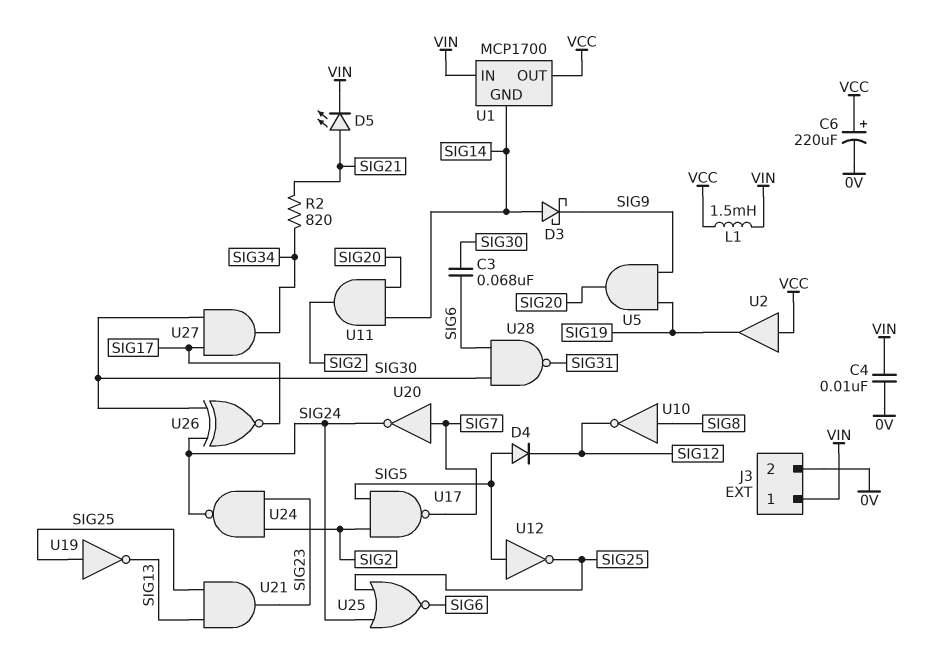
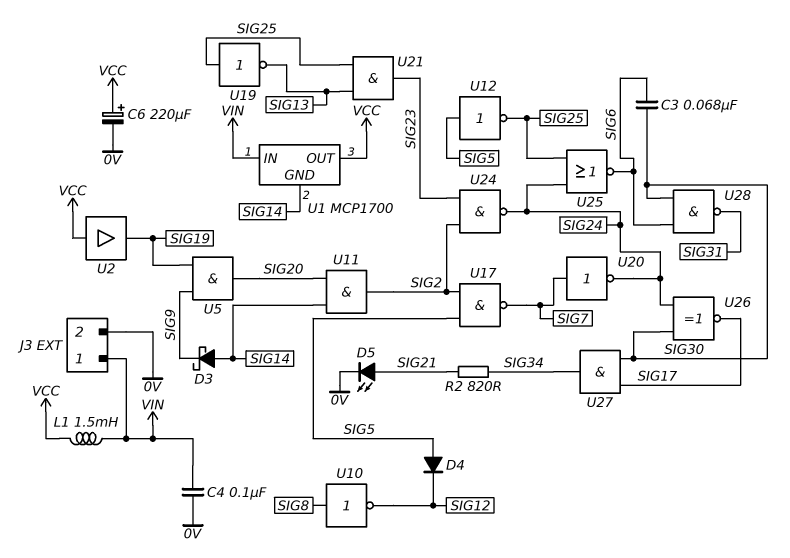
C4: 10nF (0V, VIN) -> 100nF (0V, VIN)
D5: LED (A SIG21, K VIN) -> LED (A SIG21, K 0V)

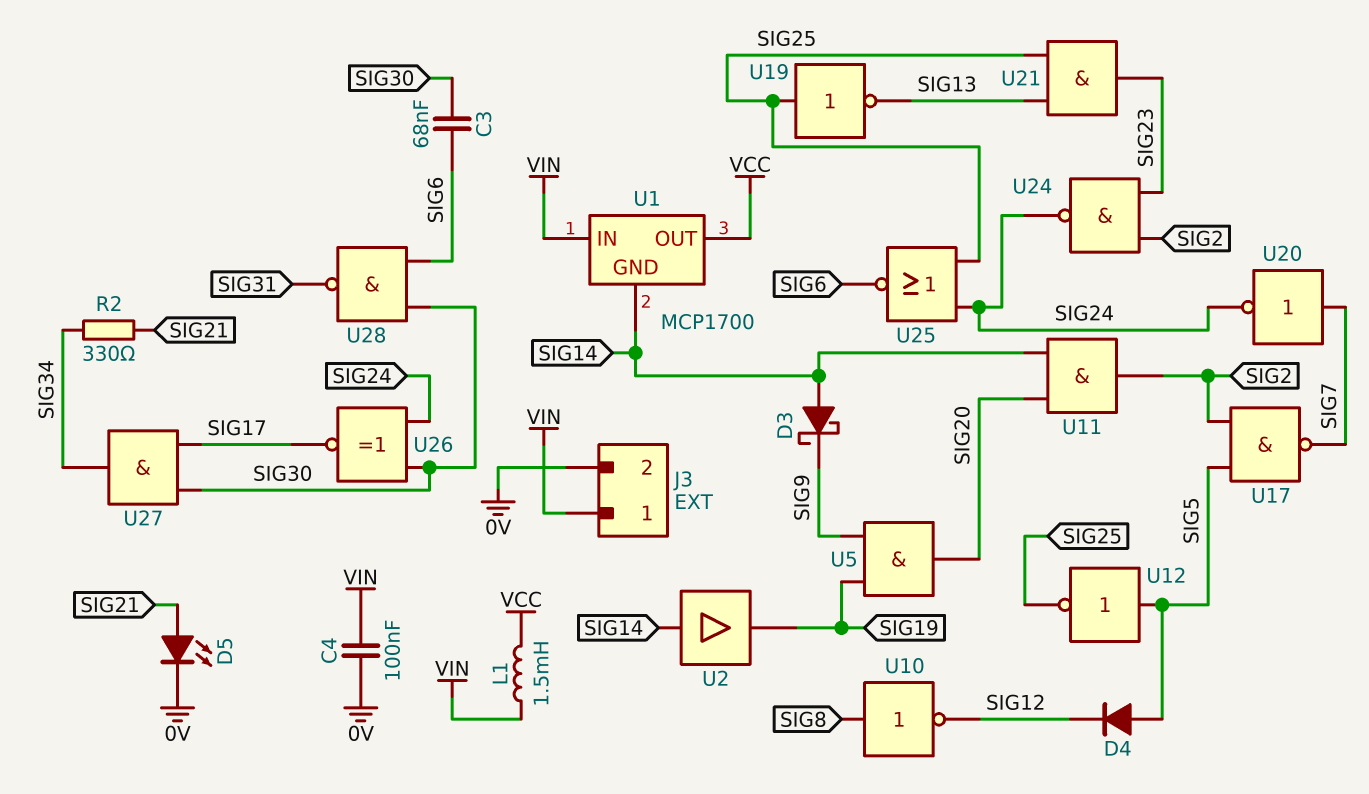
C6: 220uF (plus VCC, minus 0V) -> none
R2: 820 (SIG21, SIG34) -> 330 (SIG21, SIG34)
U2: buffer (in VCC, out SIG19) -> buffer (in SIG14, out SIG19)

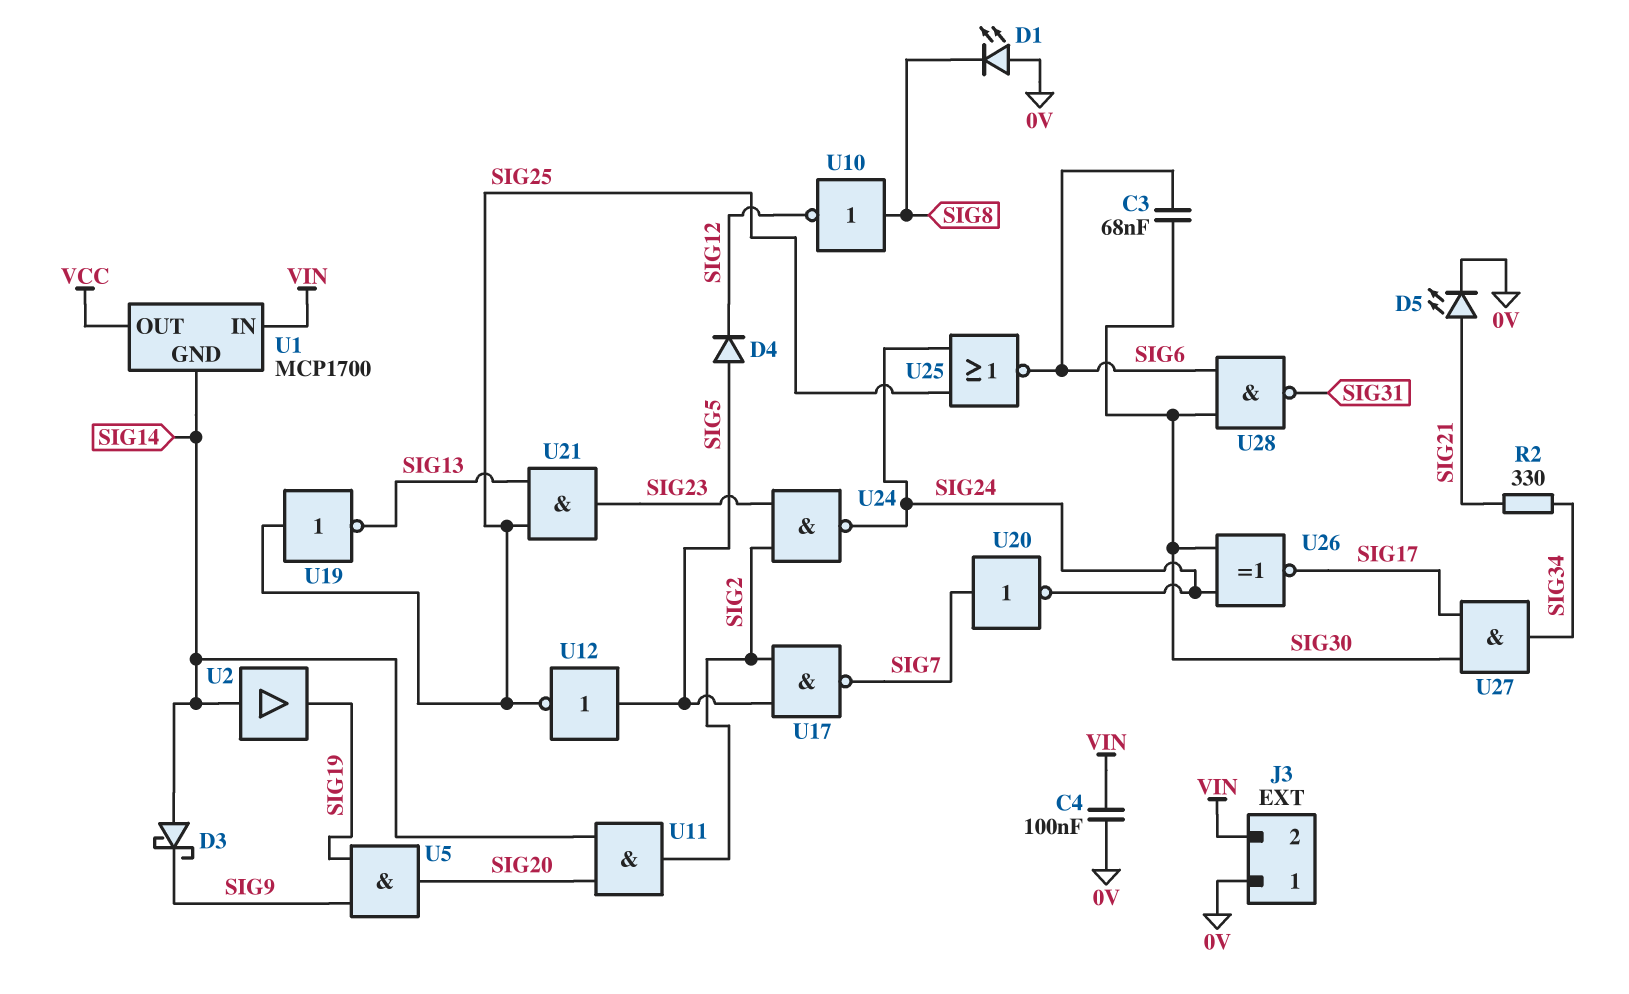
D1: none -> LED (A 0V, K SIG8)
J3 pin 1: VIN -> 0V
J3 pin 2: 0V -> VIN
L1: 1.5mH (VCC, VIN) -> none

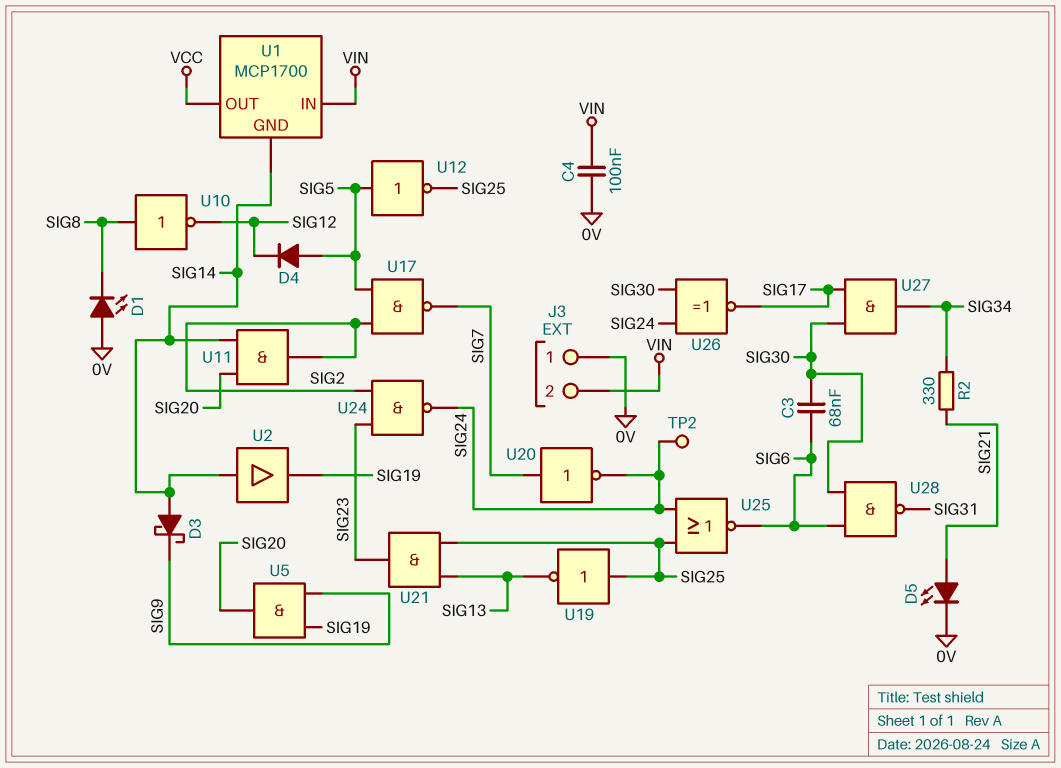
TP2: none -> test point (SIG24)

